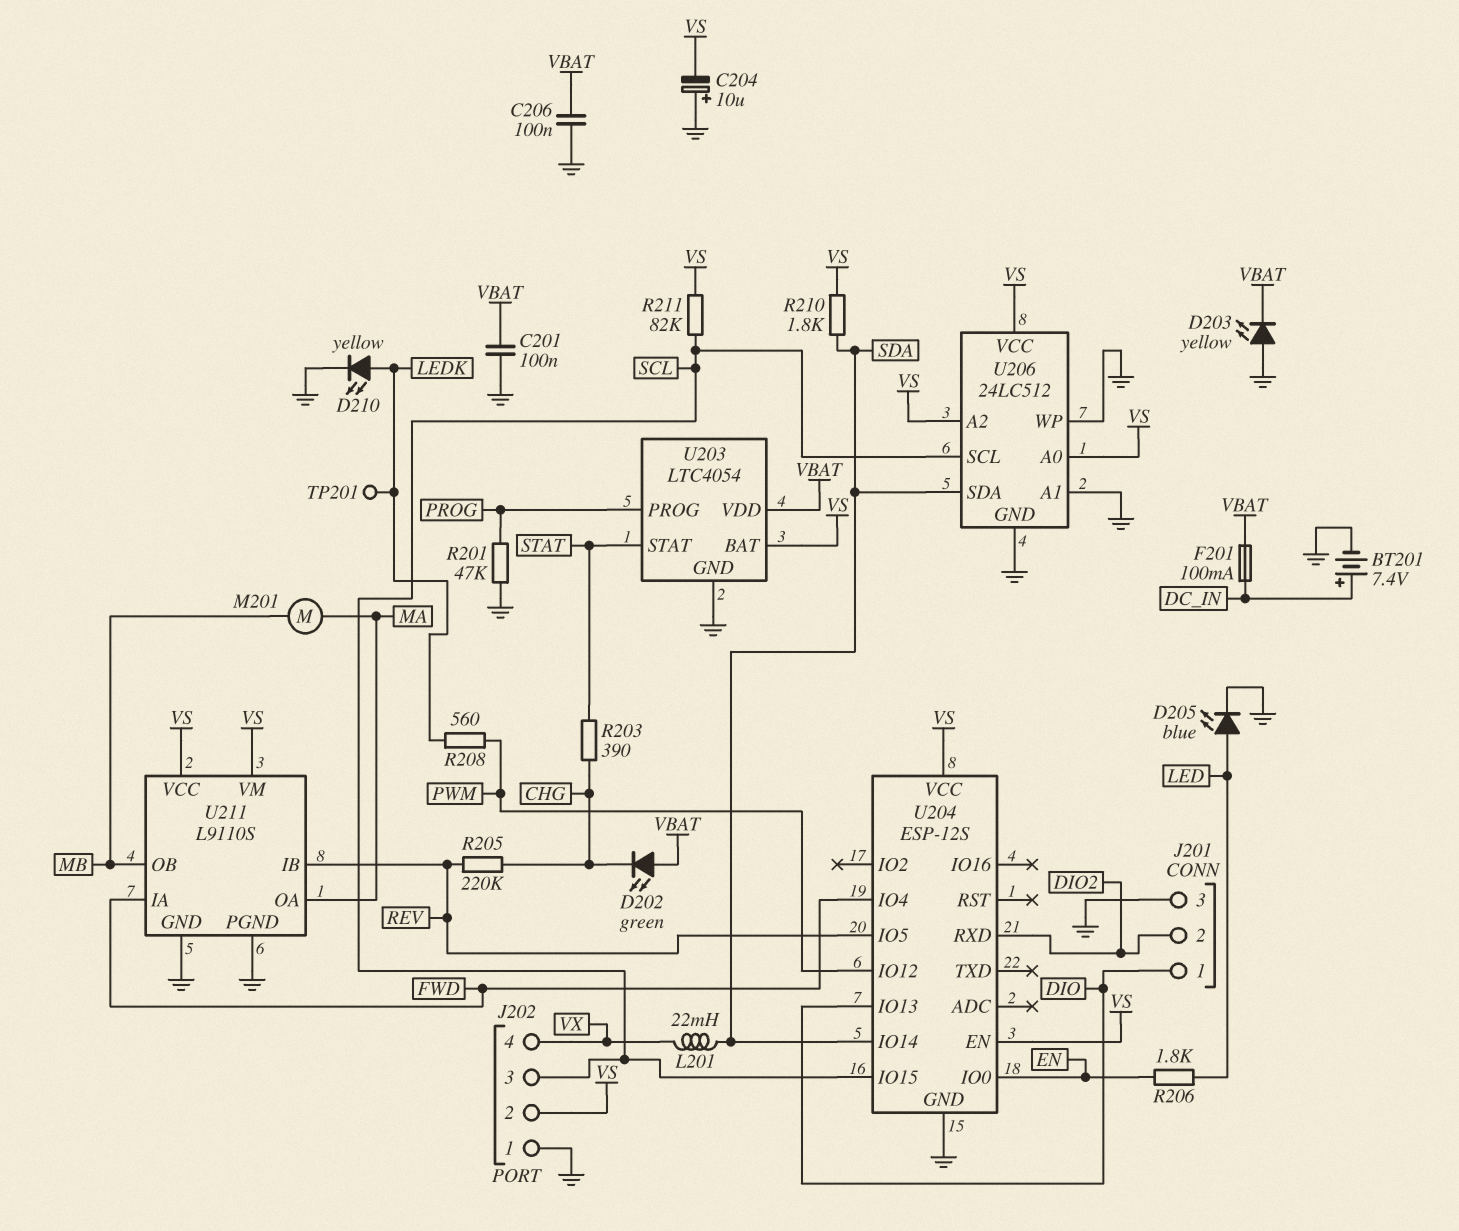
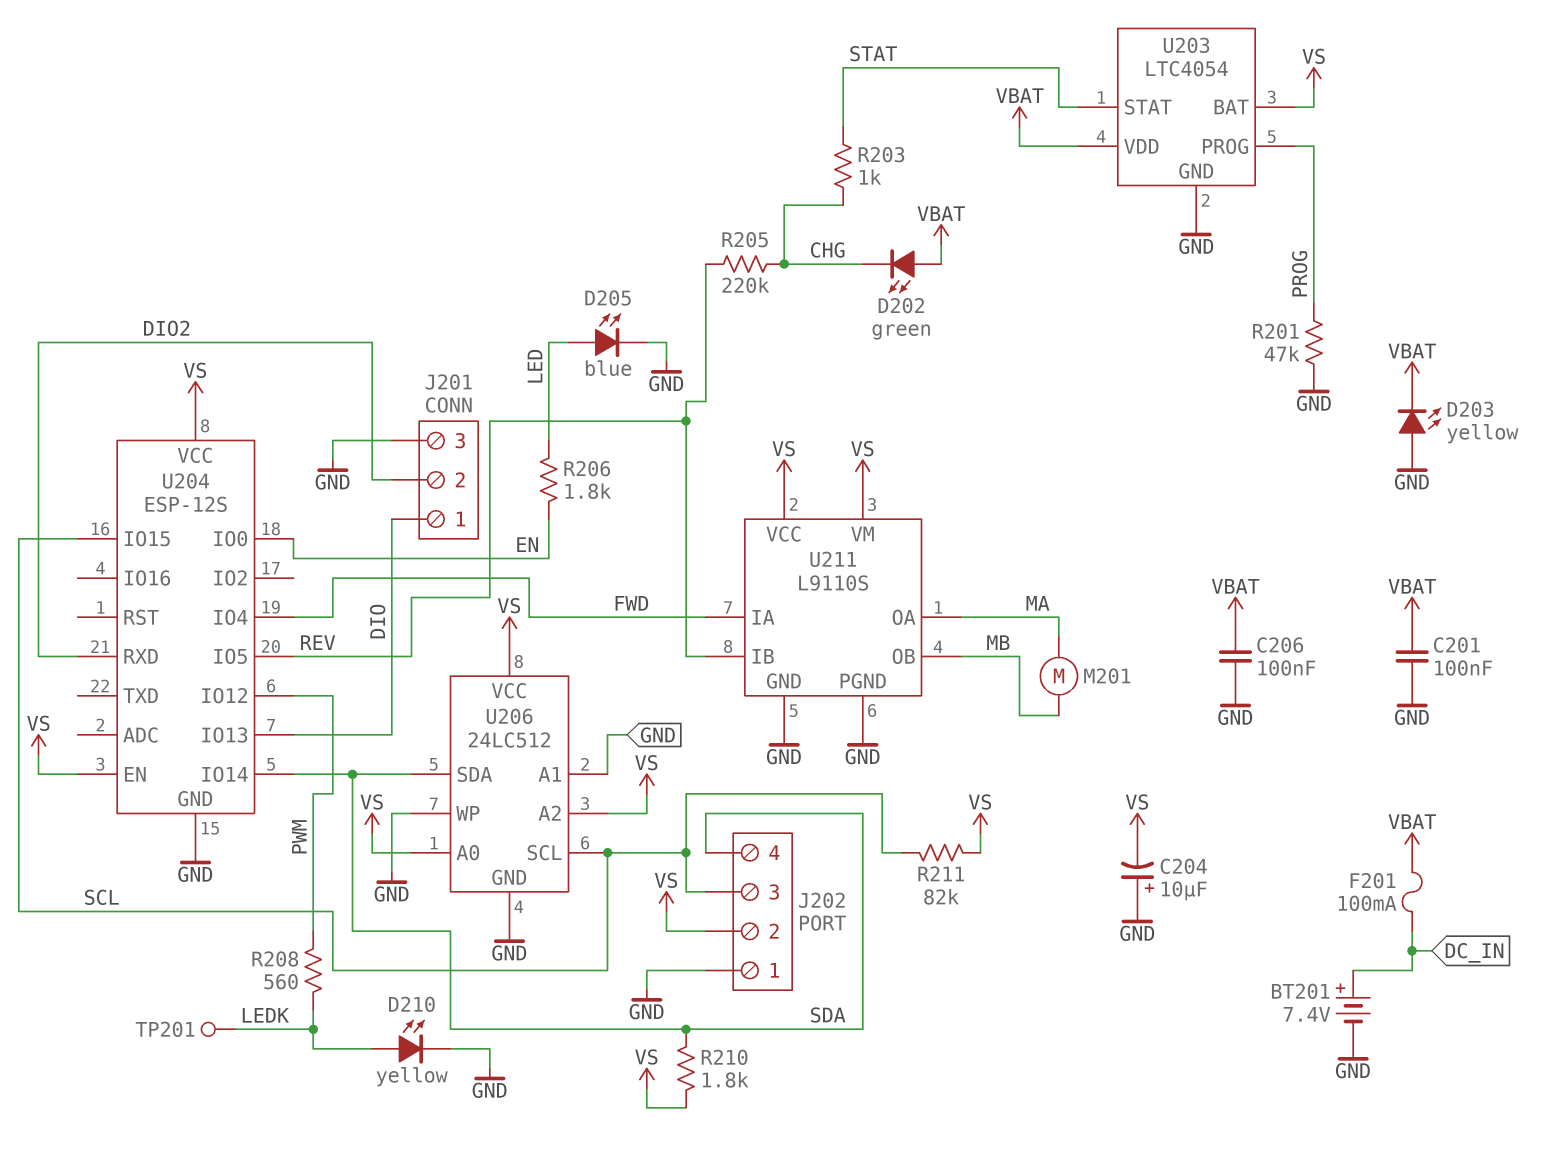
J202 pin 4: VX -> SDA
L201: 22mH (SDA, VX) -> none
R203: 390 (CHG, STAT) -> 1k (CHG, STAT)

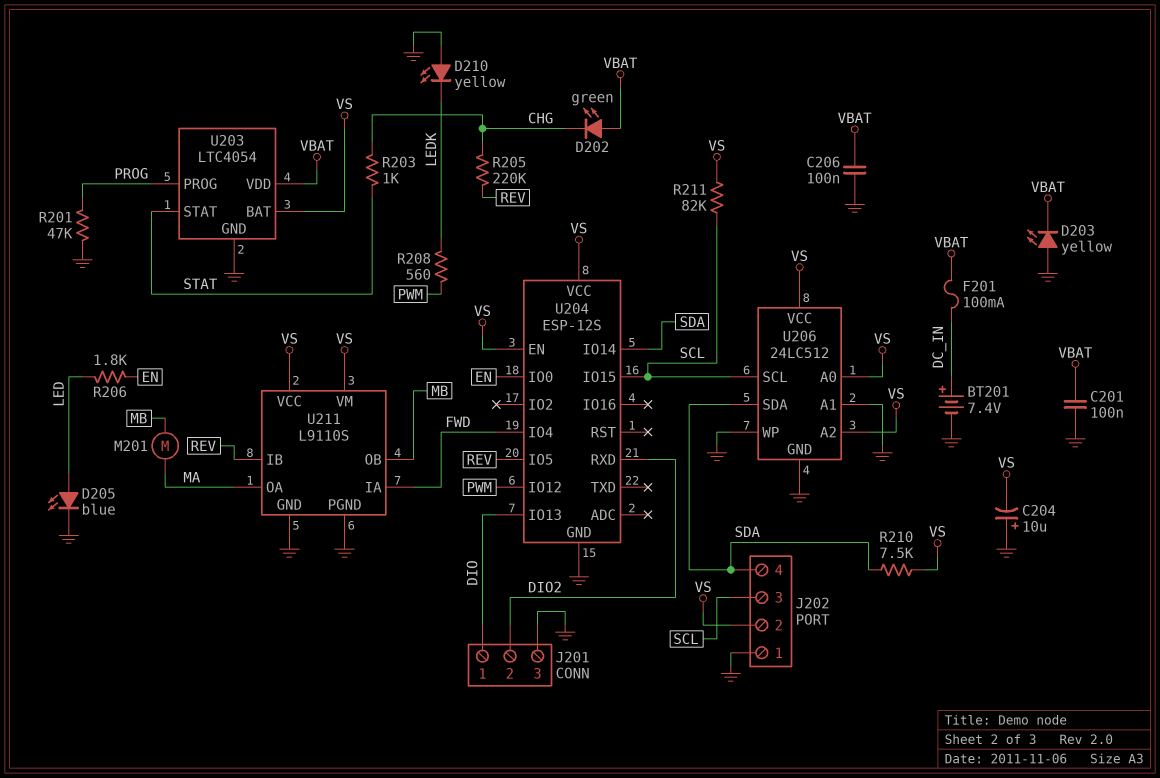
D210: LED yellow (A LEDK, K GND) -> LED yellow (A GND, K LEDK)
R210: 1.8k (SDA, VS) -> 7.5k (SDA, VS)
TP201: test point (LEDK) -> none

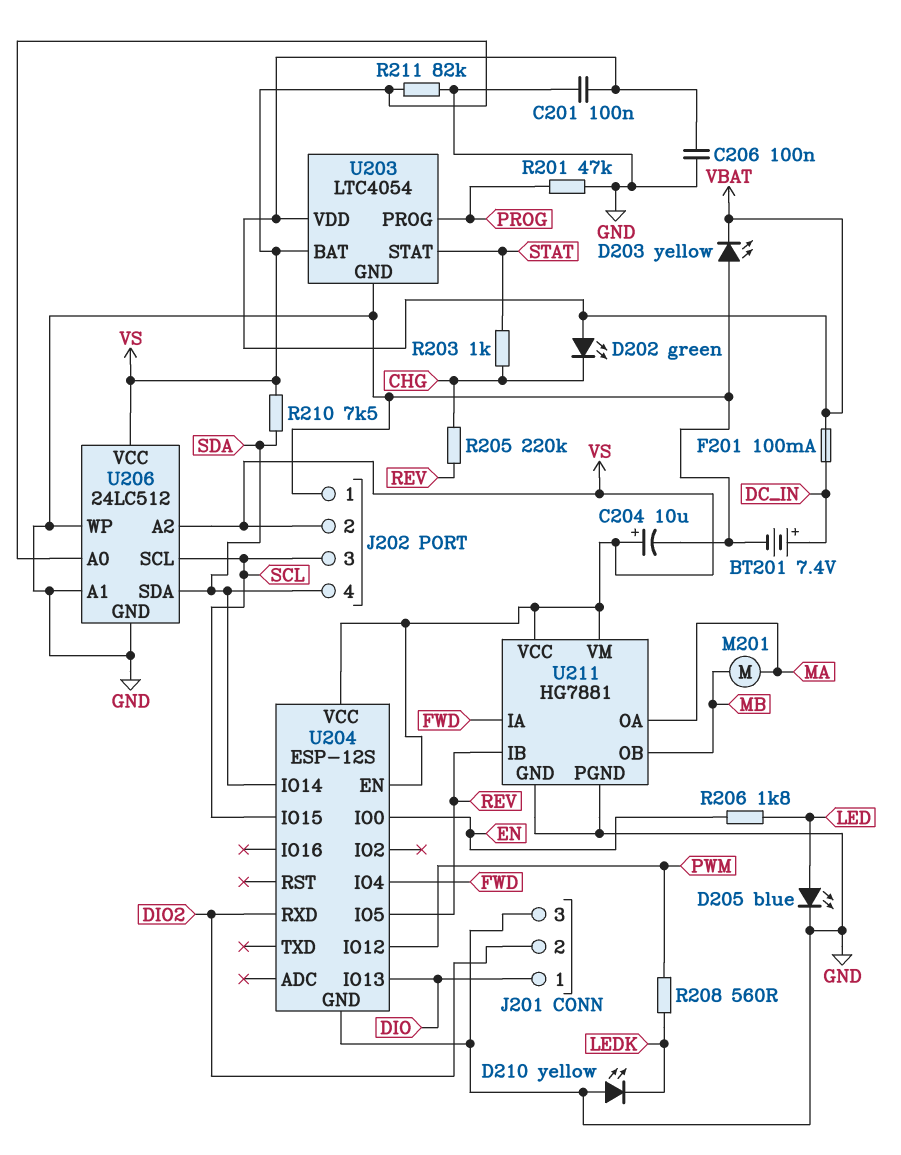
C204: 10uF (plus GND, minus VS) -> 10uF (plus VS, minus GND)
R211: 82k (SCL, VS) -> 82k (GND, VS)
U211: L9110S -> HG7881

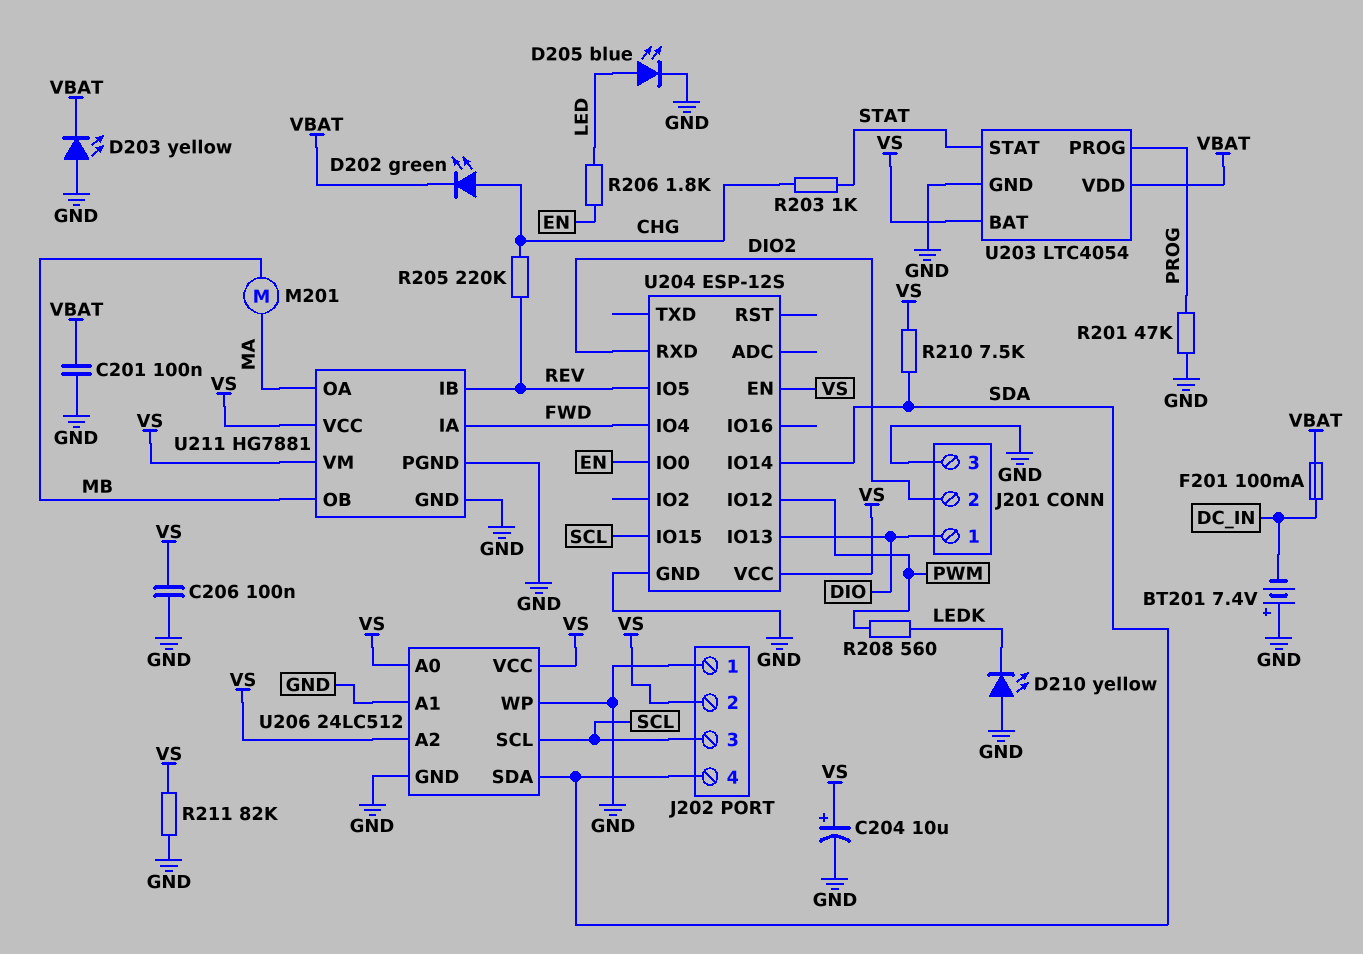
BT201: 7.4V (plus DC_IN, minus GND) -> 7.4V (plus GND, minus DC_IN)
C206: 100nF (GND, VBAT) -> 100nF (GND, VS)
D202: LED green (A VBAT, K CHG) -> LED green (A CHG, K VBAT)

